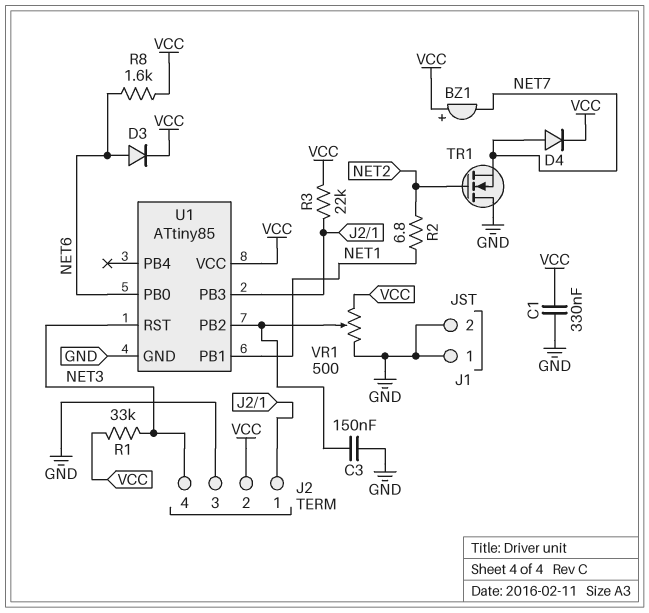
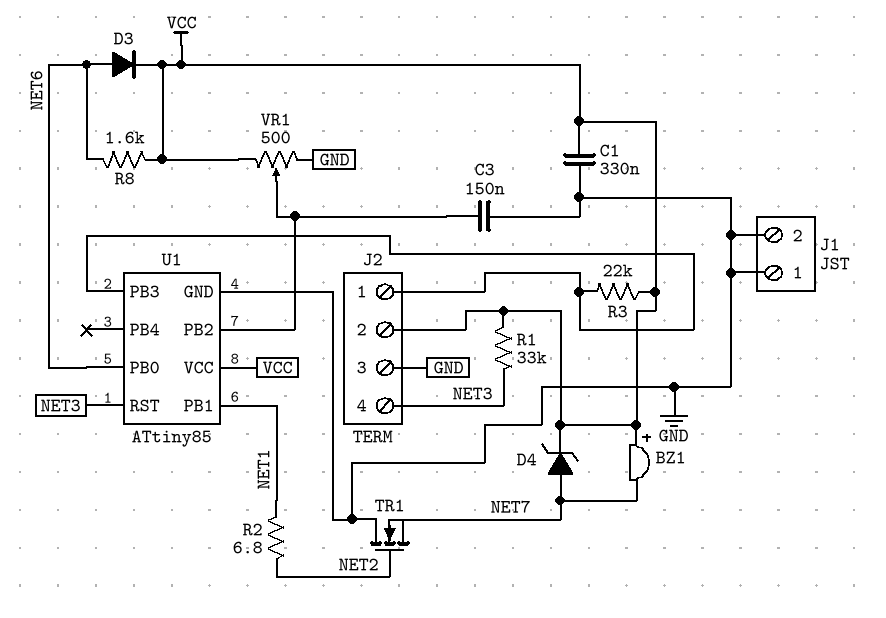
D4: diode (A NET7, K VCC) -> zener (A NET7, K VCC)

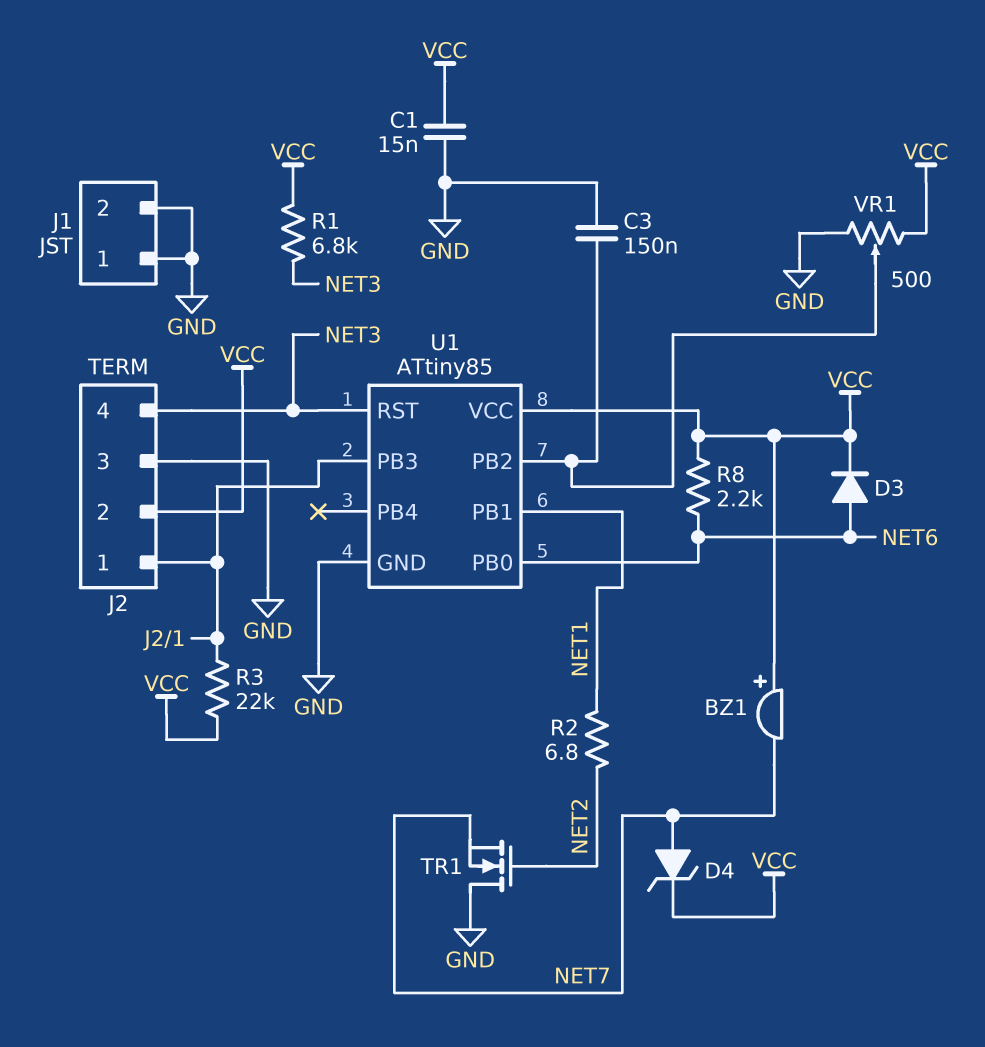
C1: 330nF (GND, VCC) -> 15nF (GND, VCC)
R1: 33k (NET3, VCC) -> 6.8k (NET3, VCC)
R8: 1.6k (NET6, VCC) -> 2.2k (NET6, VCC)

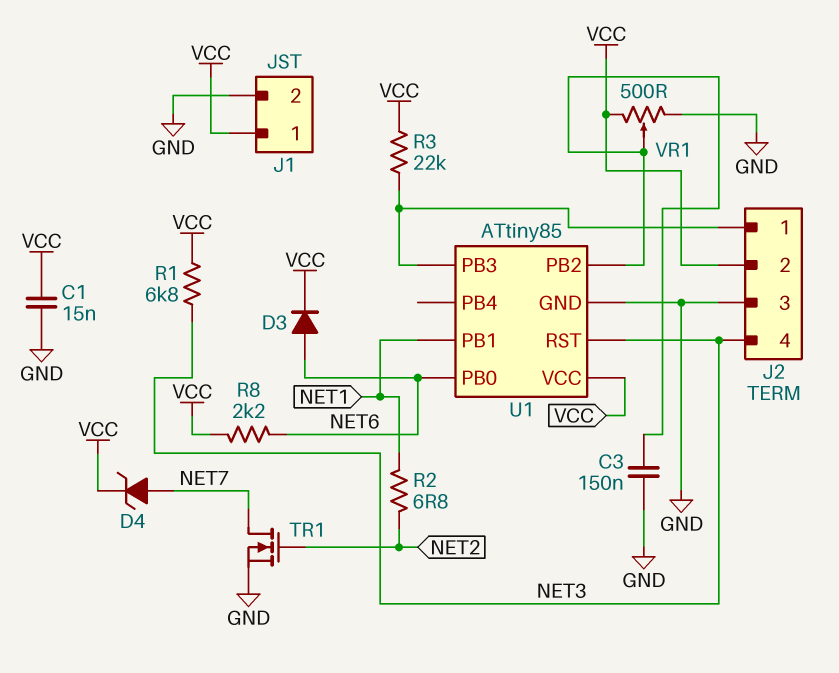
BZ1: buzzer (plus VCC, minus NET7) -> none
J1 pin 1: GND -> VCC
TR1: NMOS (G NET2, D GND, S NET7) -> NMOS (G NET2, D NET7, S GND)

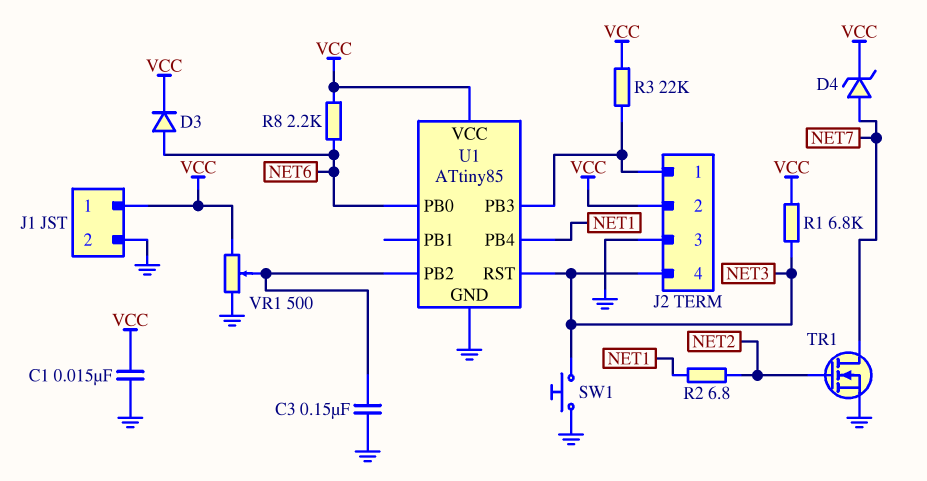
SW1: none -> button (GND, NET3)
U1 pin PB1: NET1 -> none
U1 pin PB4: none -> NET1

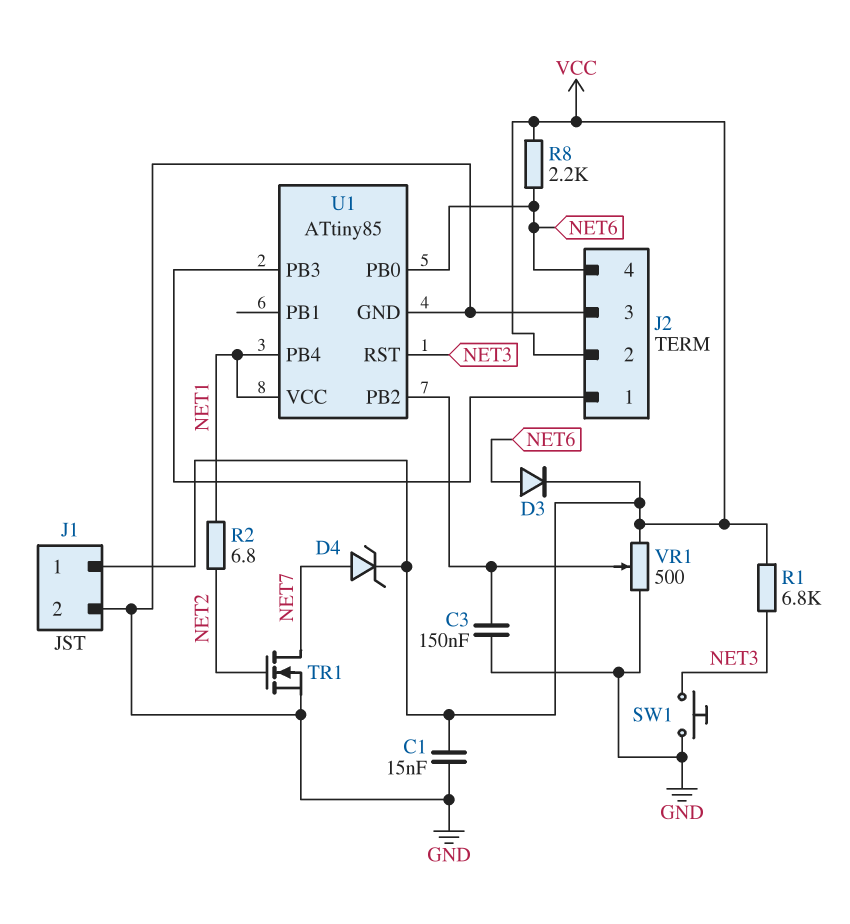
J2 pin 4: NET3 -> NET6
R3: 22k (J2/1, VCC) -> none
U1 pin VCC: VCC -> NET1

